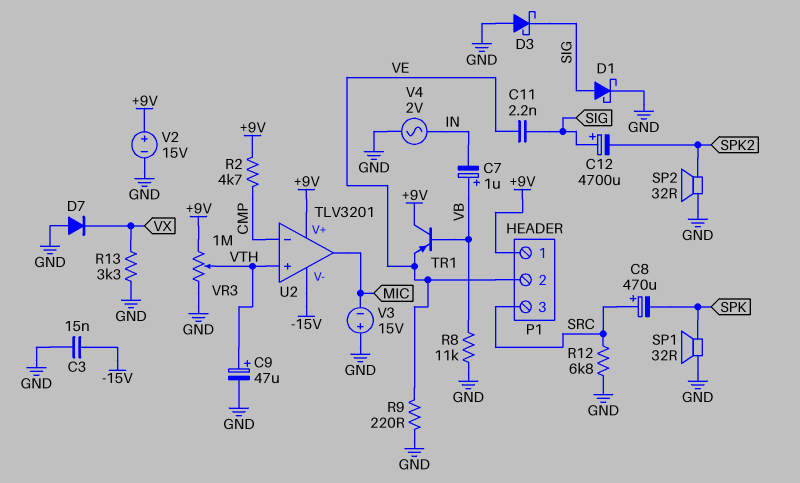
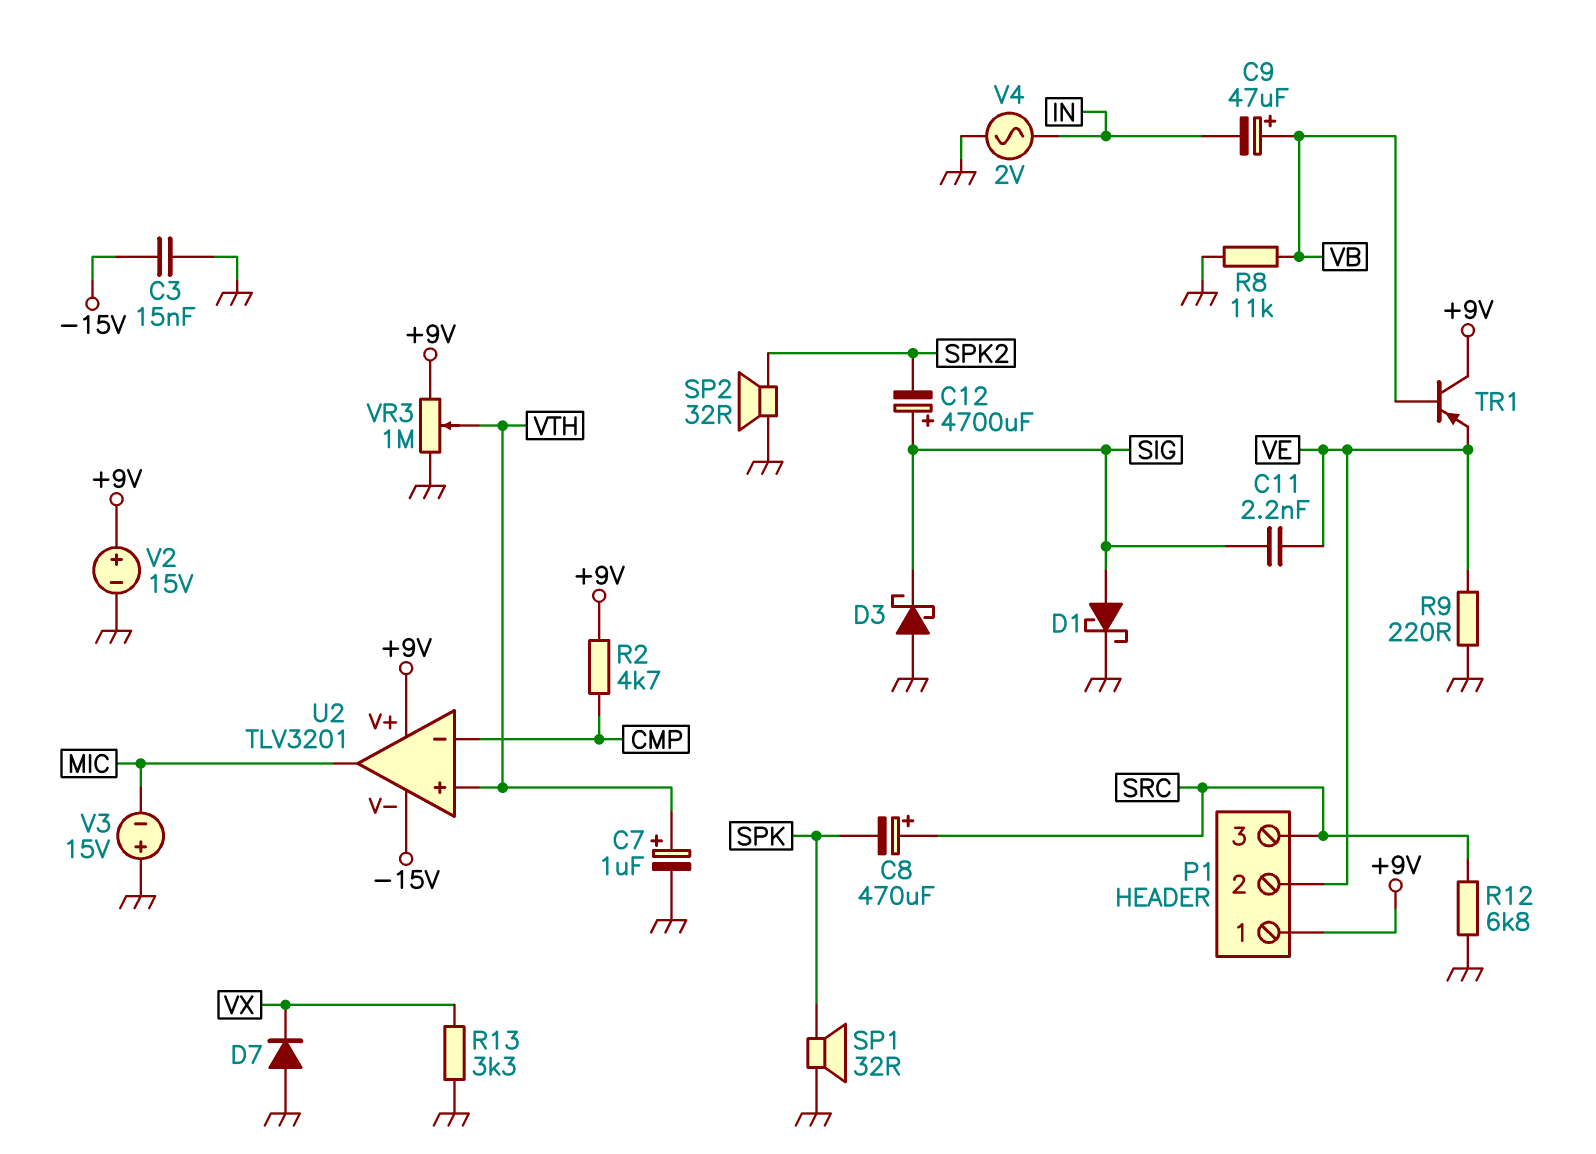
C7: 1uF (plus VB, minus IN) -> 1uF (plus VTH, minus GND)
C9: 47uF (plus VTH, minus GND) -> 47uF (plus VB, minus IN)

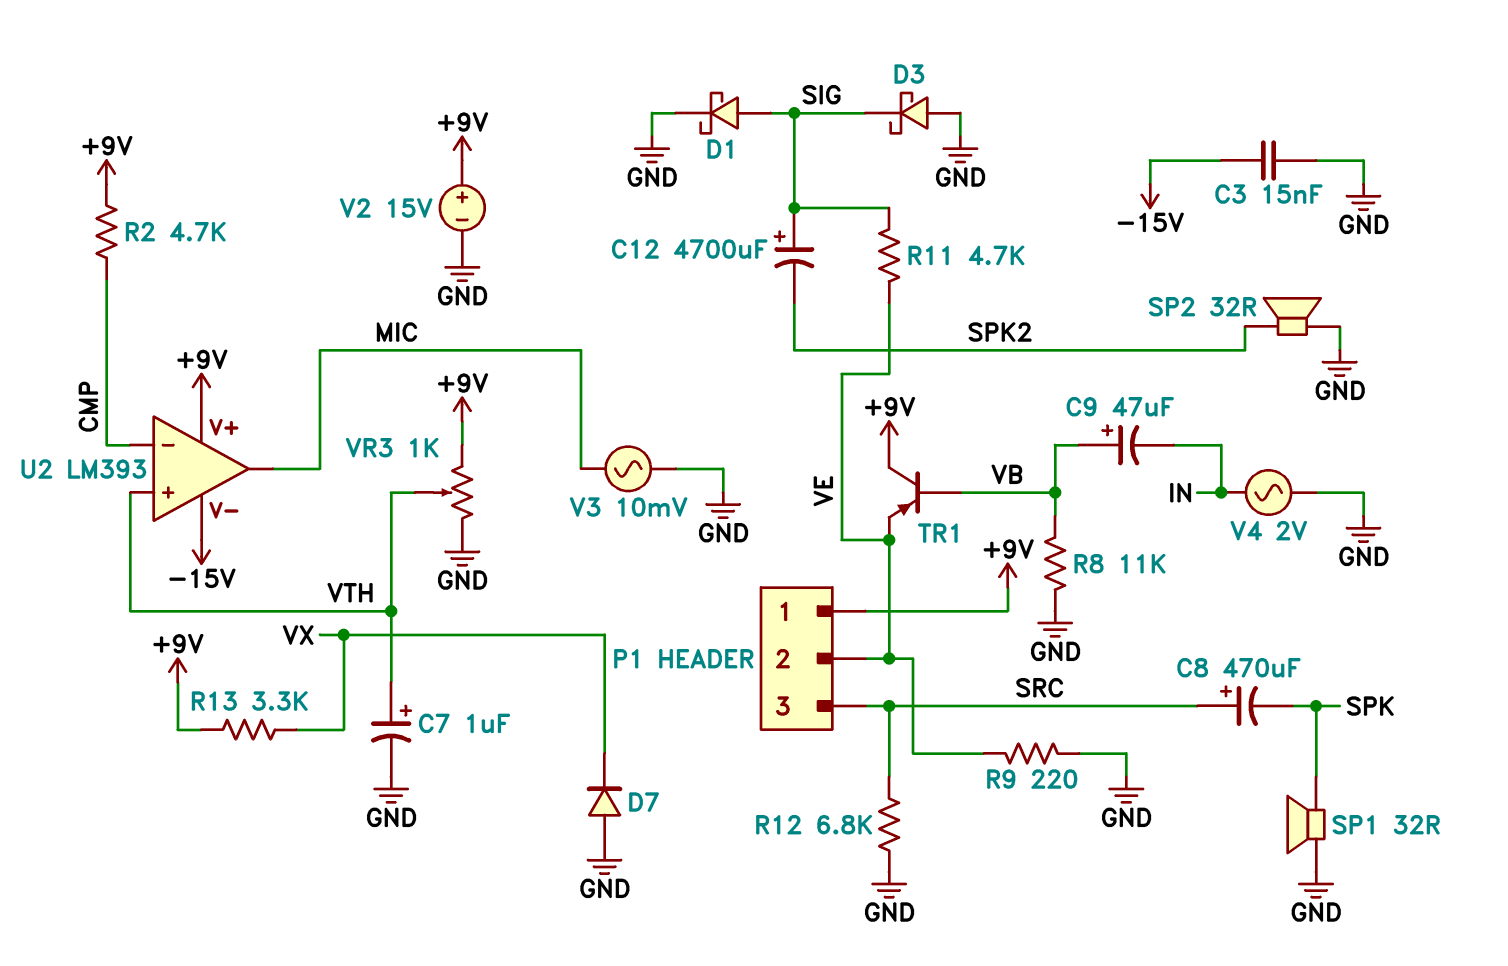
C11: 2.2nF (SIG, VE) -> none
R11: none -> 4.7k (SIG, VE)
R13: 3.3k (GND, VX) -> 3.3k (+9V, VX)
U2: TLV3201 -> LM393
V3: 15V (plus GND, minus MIC) -> AC 10mV (GND, MIC)
VR3: 1M (+9V, GND, wiper VTH) -> 1k (+9V, GND, wiper VTH)

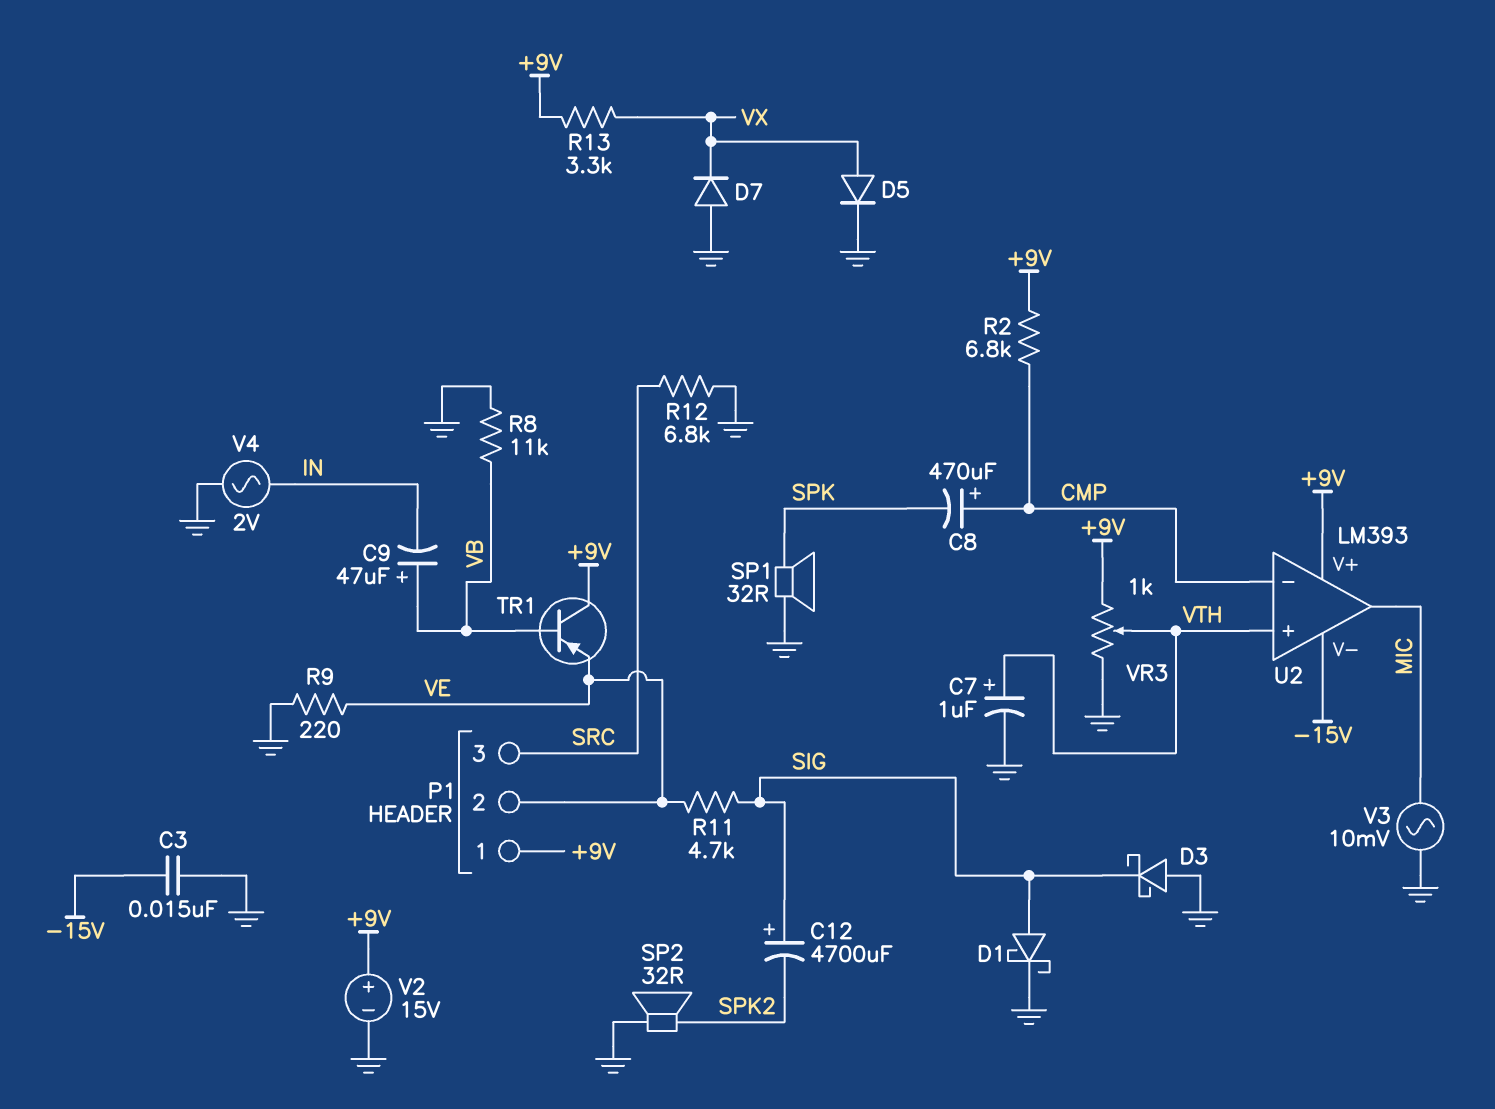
C8: 470uF (plus SRC, minus SPK) -> 470uF (plus CMP, minus SPK)
D5: none -> diode (A VX, K GND)
R2: 4.7k (+9V, CMP) -> 6.8k (+9V, CMP)

